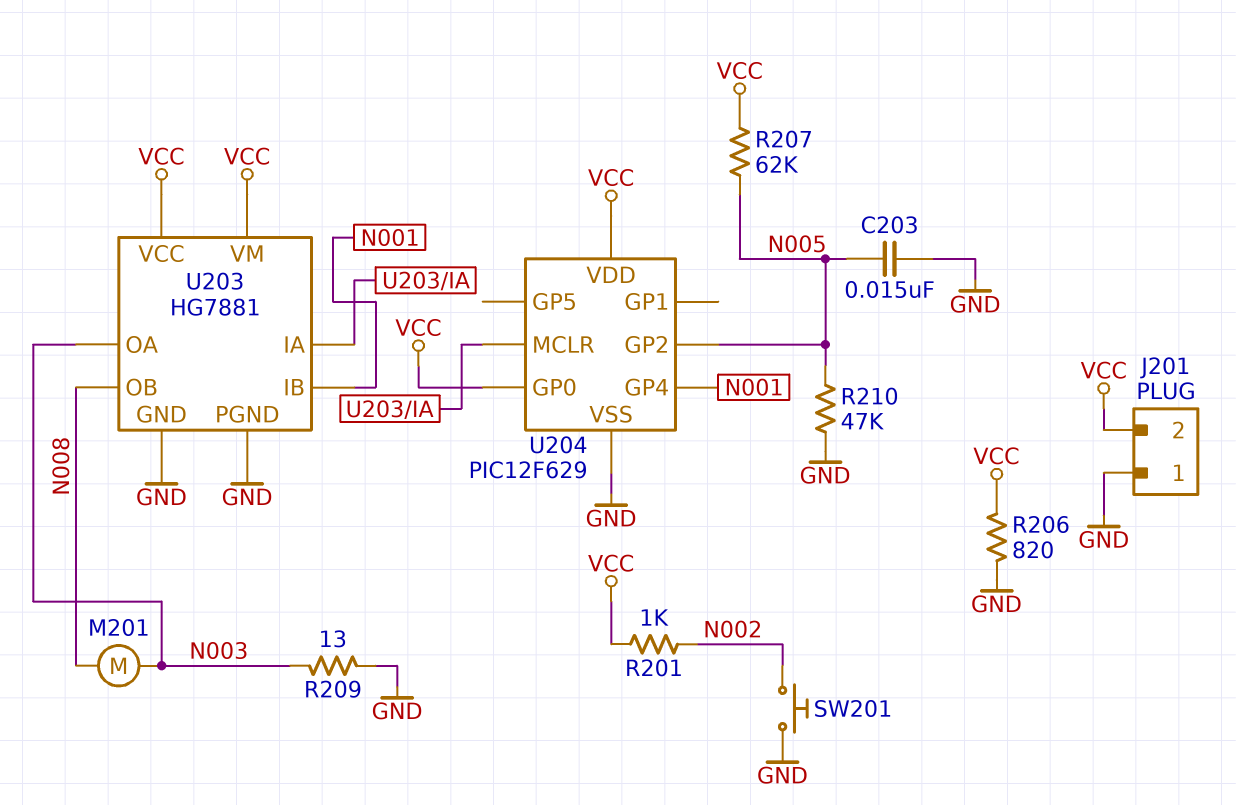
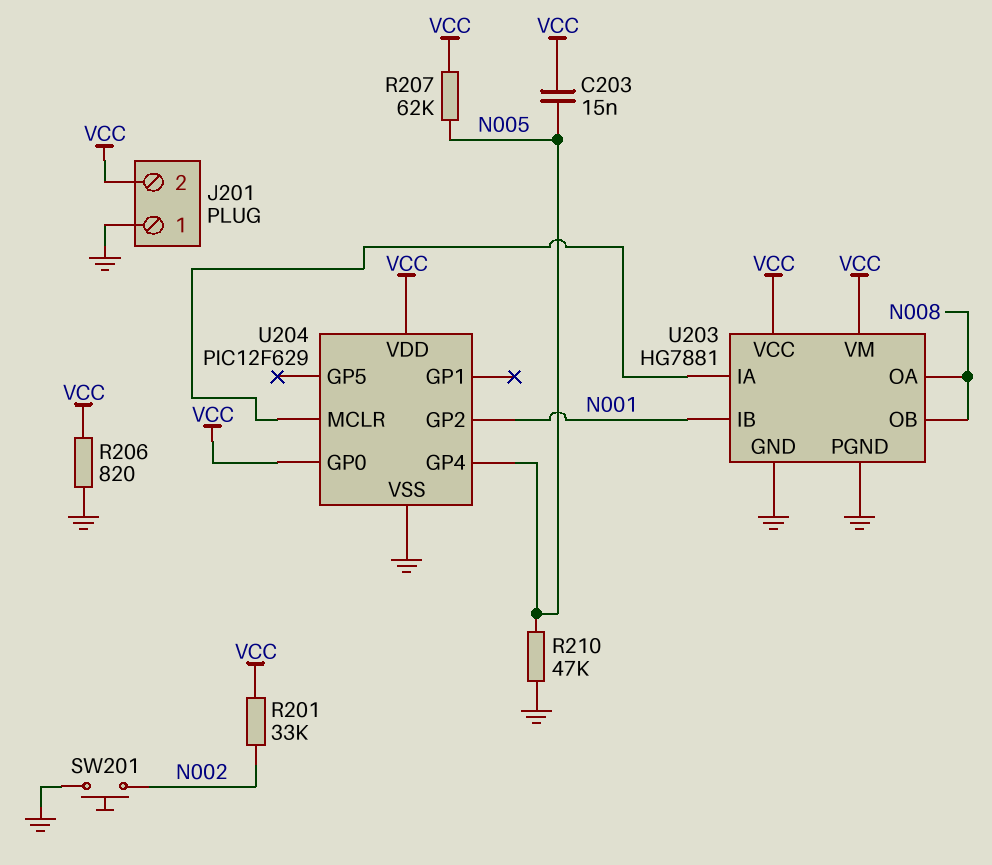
C203: 15nF (GND, N005) -> 15nF (N005, VCC)
M201: motor (N003, N008) -> none
R201: 1k (N002, VCC) -> 33k (N002, VCC)
R209: 13 (GND, N003) -> none
U203 pin OA: N003 -> N008
U204 pin GP2: N005 -> N001
U204 pin GP4: N001 -> N005

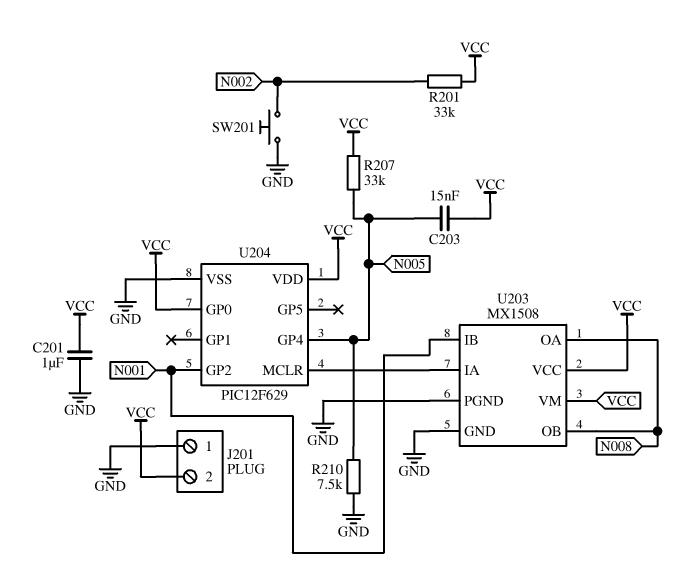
C201: none -> 1uF (GND, VCC)
R206: 820 (GND, VCC) -> none
R207: 62k (N005, VCC) -> 33k (N005, VCC)
R210: 47k (GND, N005) -> 7.5k (GND, N005)
U203: HG7881 -> MX1508

